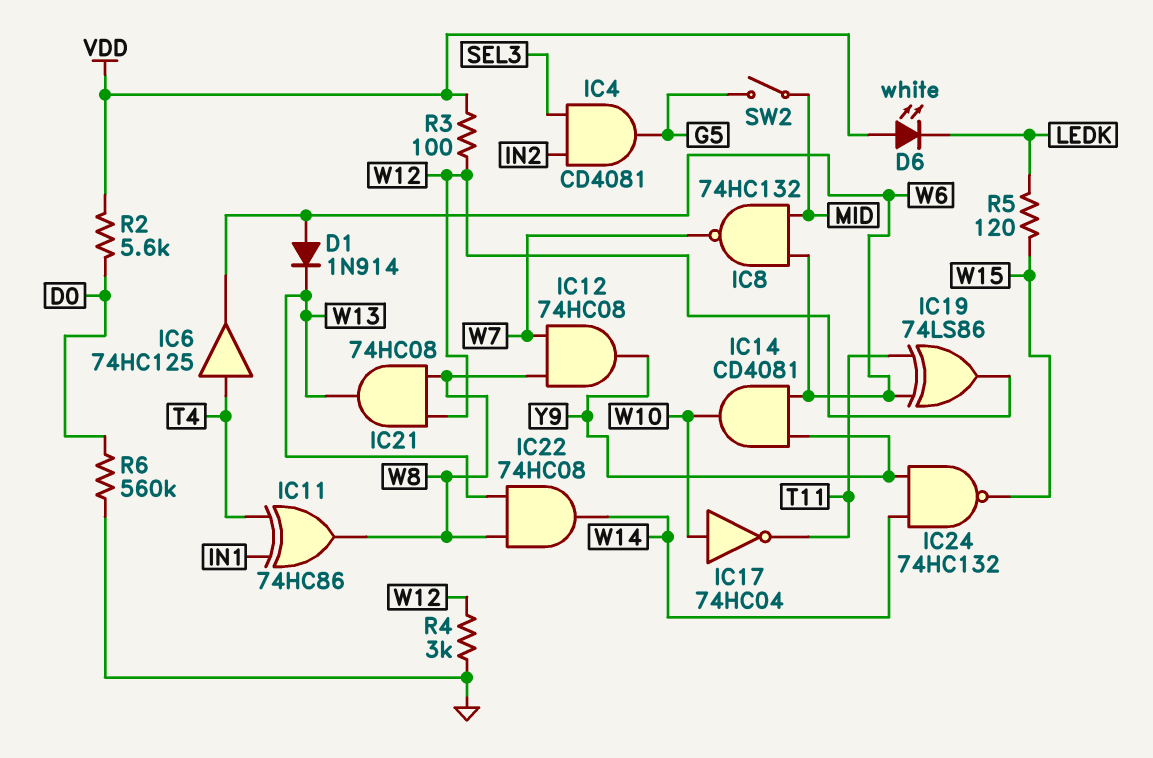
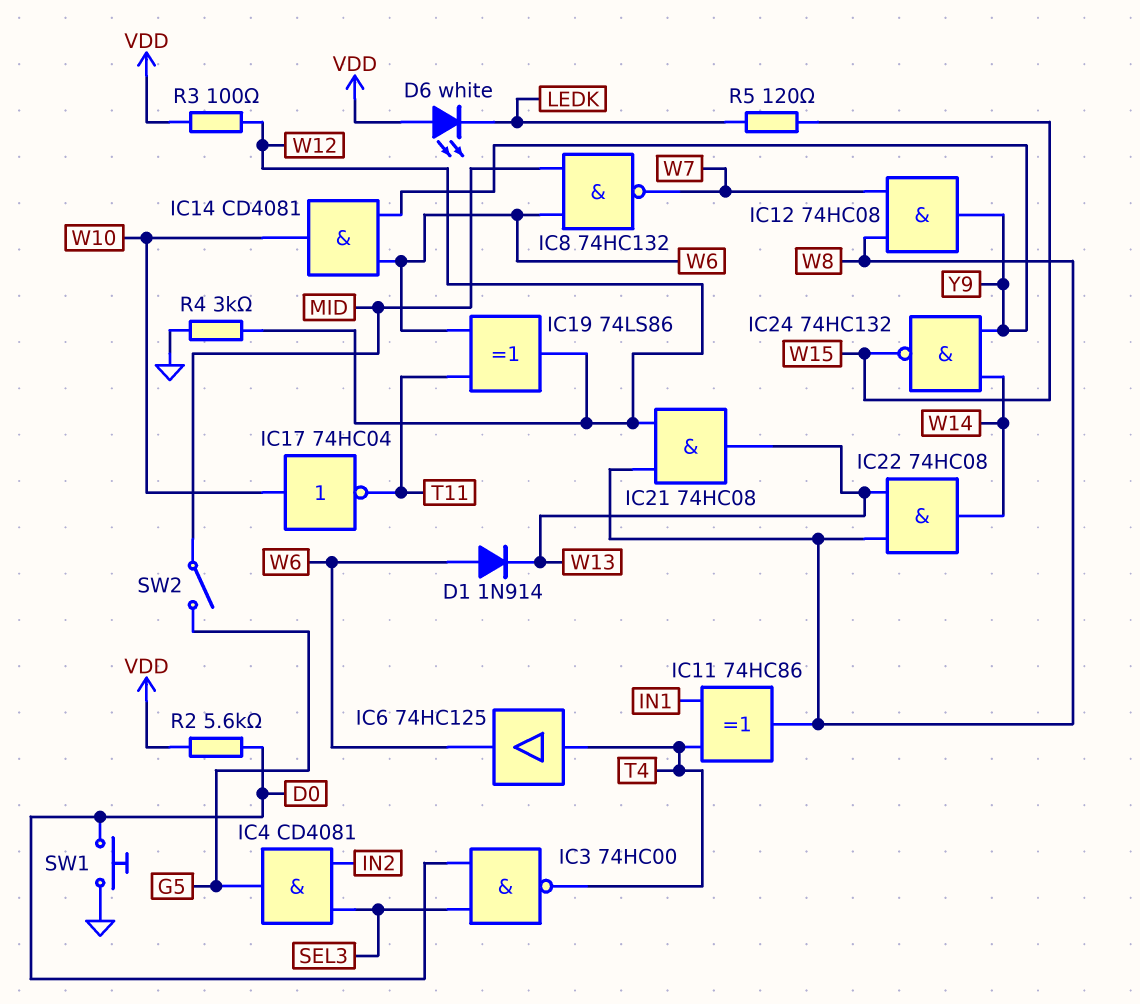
IC3: none -> NAND 74HC00 (in D0, in SEL3, out T4)
R6: 560k (D0, GND) -> none
SW1: none -> button (D0, GND)

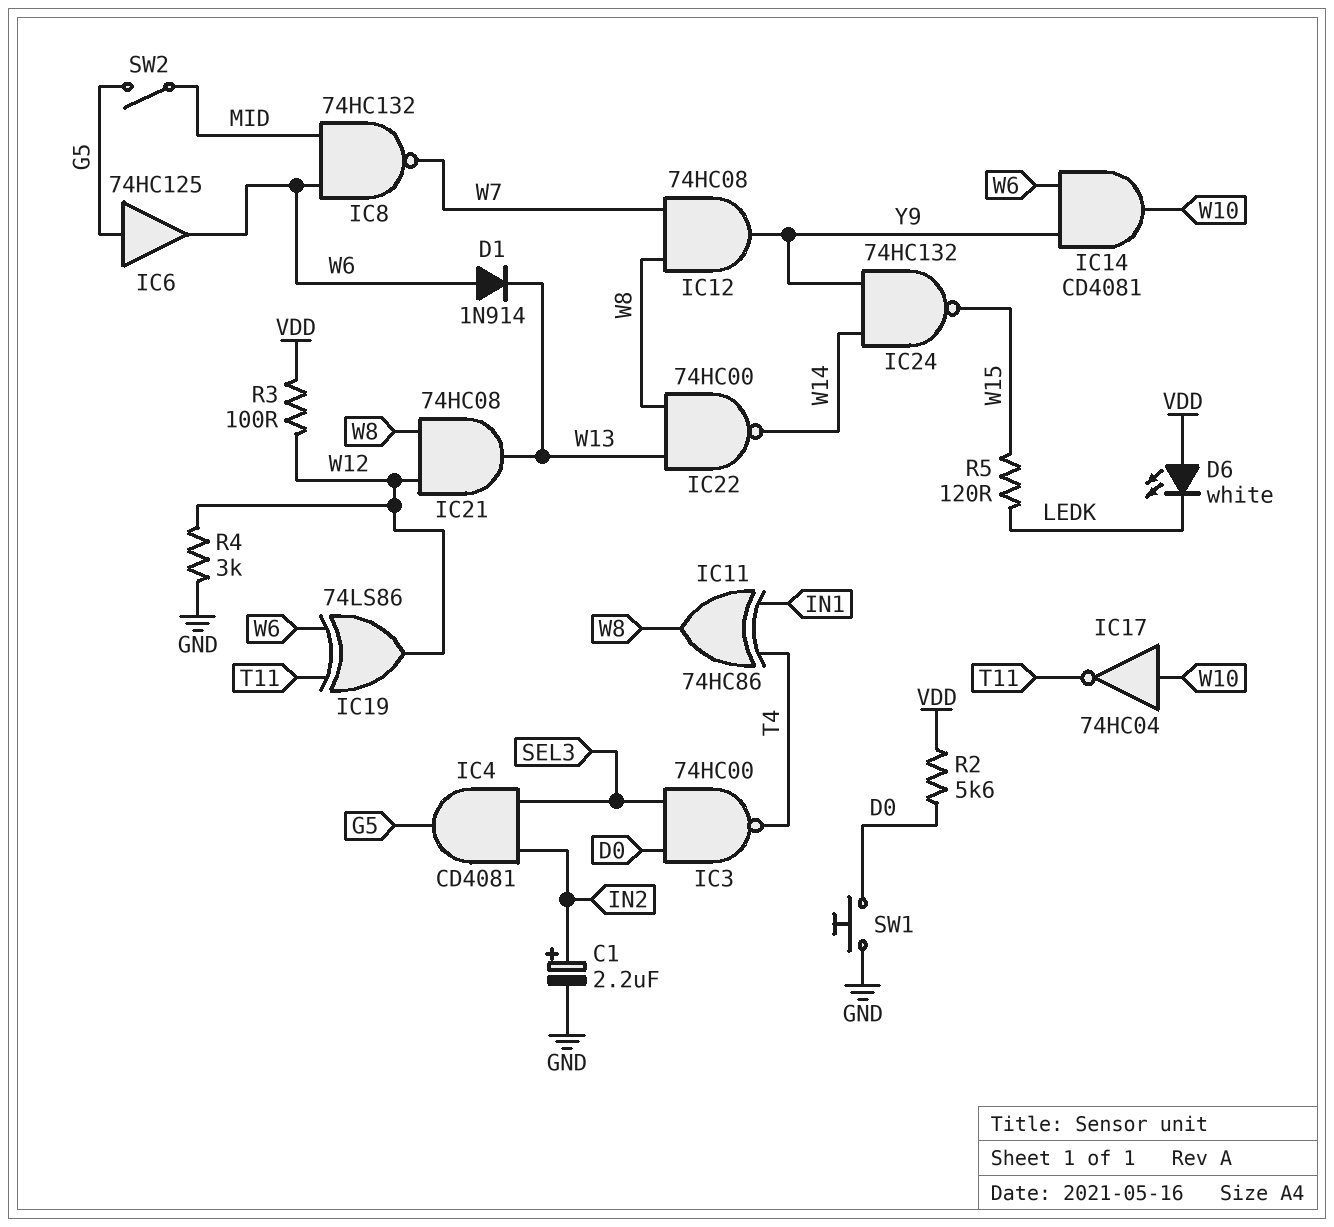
C1: none -> 2.2uF (plus IN2, minus GND)
IC6: buffer 74HC125 (in T4, out W6) -> buffer 74HC125 (in G5, out W6)
IC22: AND 74HC08 (in W8, in W13, out W14) -> NAND 74HC00 (in W8, in W13, out W14)

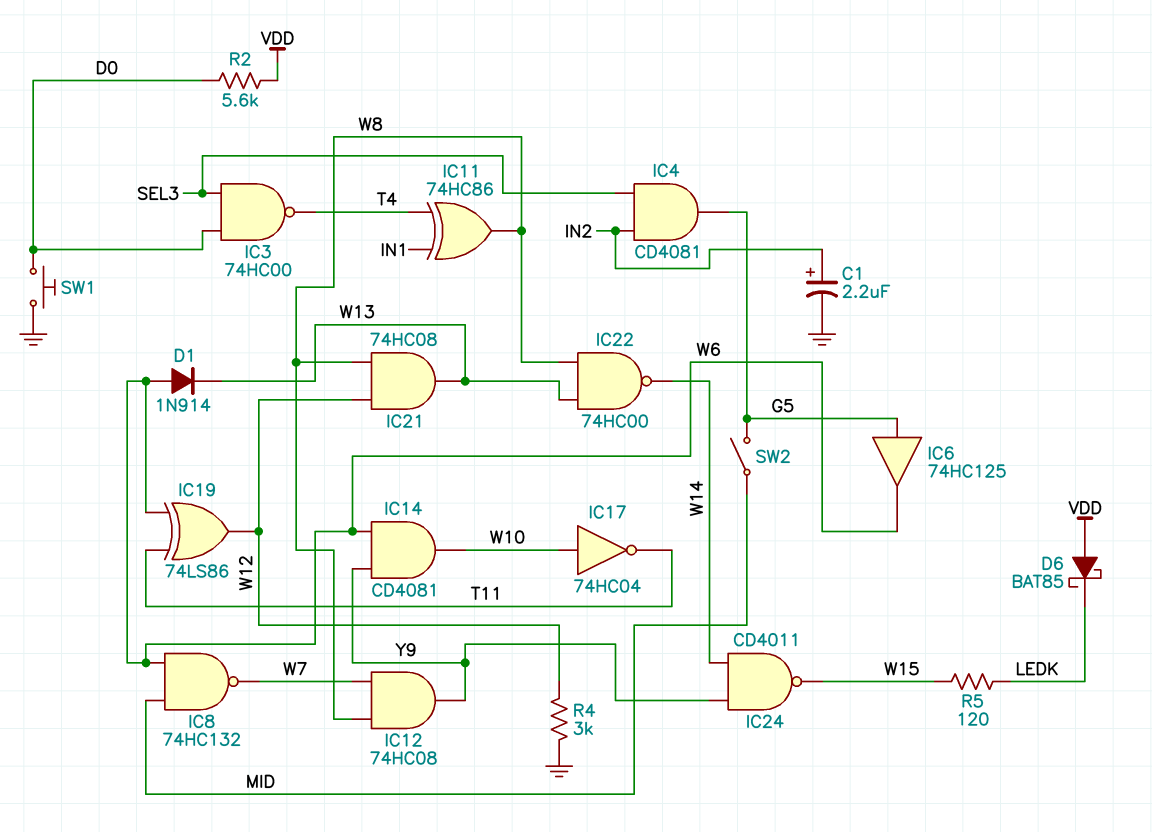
D6: LED white (A VDD, K LEDK) -> schottky BAT85 (A VDD, K LEDK)
IC24: NAND 74HC132 (in W14, in Y9, out W15) -> NAND CD4011 (in W14, in Y9, out W15)
R3: 100 (VDD, W12) -> none

